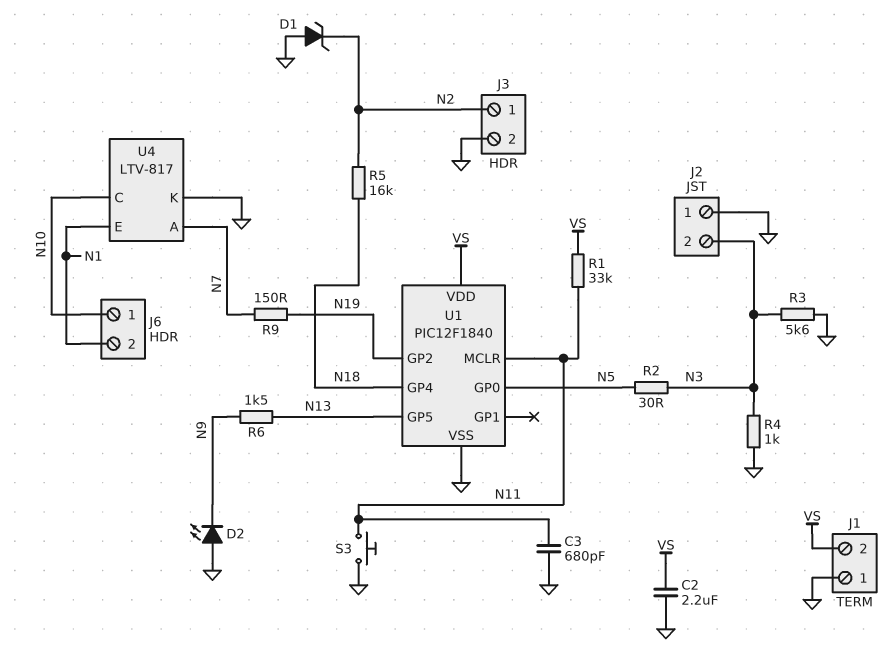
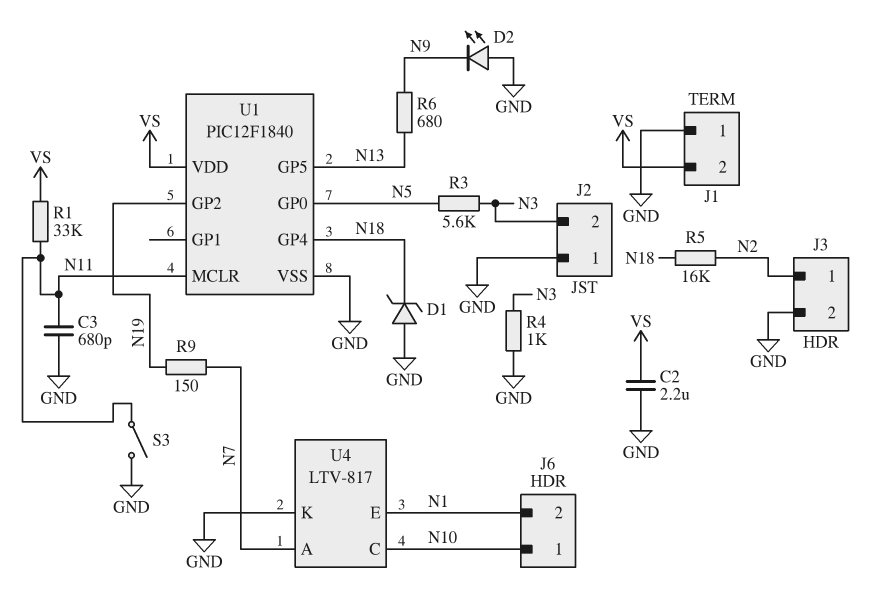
D1: zener (A GND, K N2) -> zener (A GND, K N18)
R2: 30 (N3, N5) -> none
R3: 5.6k (GND, N3) -> 5.6k (N3, N5)
R6: 1.5k (N9, N13) -> 680 (N9, N13)
S3: button (GND, N11) -> switch (GND, N11)

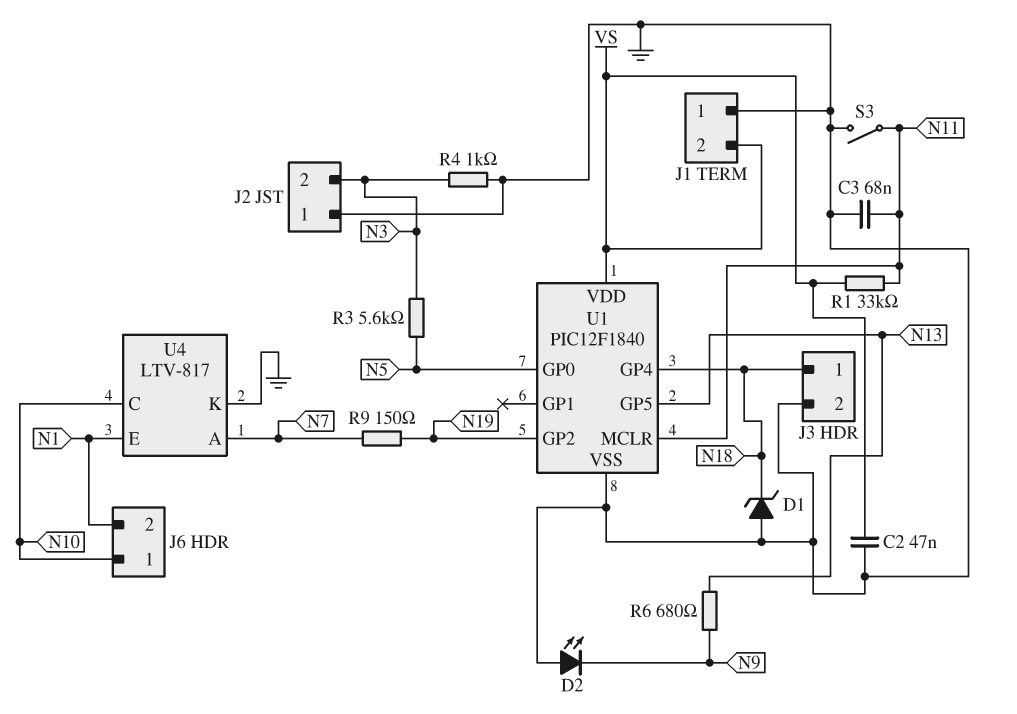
C2: 2.2uF (GND, VS) -> 47nF (GND, VS)
C3: 680pF (GND, N11) -> 68nF (GND, N11)
J3 pin 1: N2 -> N18
R5: 16k (N2, N18) -> none

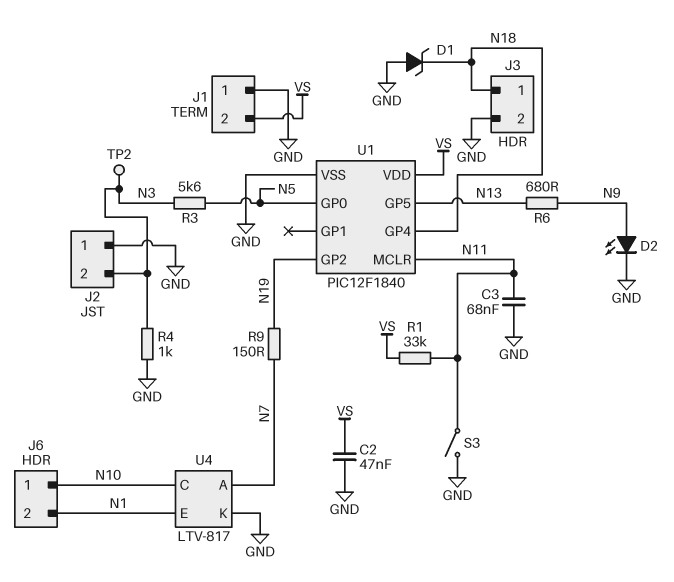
D2: LED (A GND, K N9) -> LED (A N9, K GND)
TP2: none -> test point (N3)

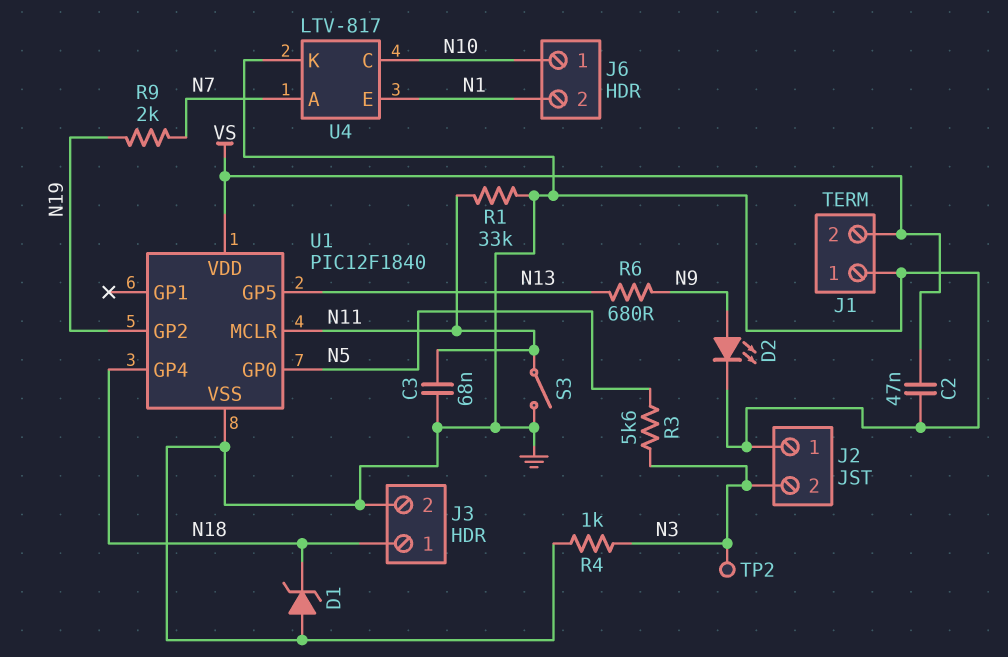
R1: 33k (N11, VS) -> 33k (GND, N11)
R9: 150 (N7, N19) -> 2k (N7, N19)

